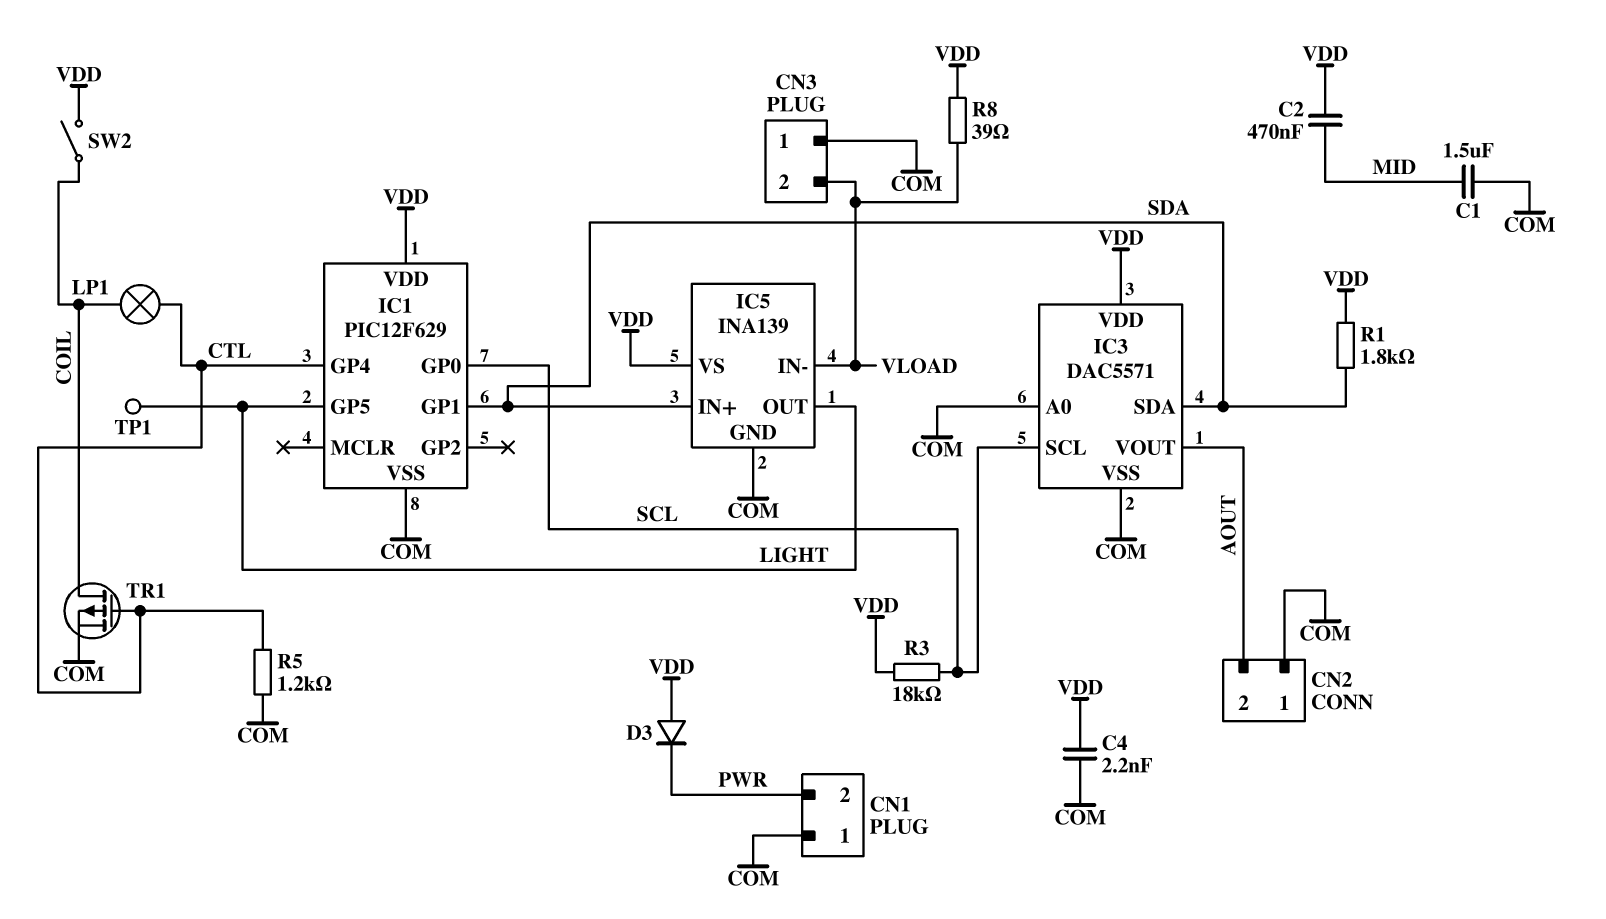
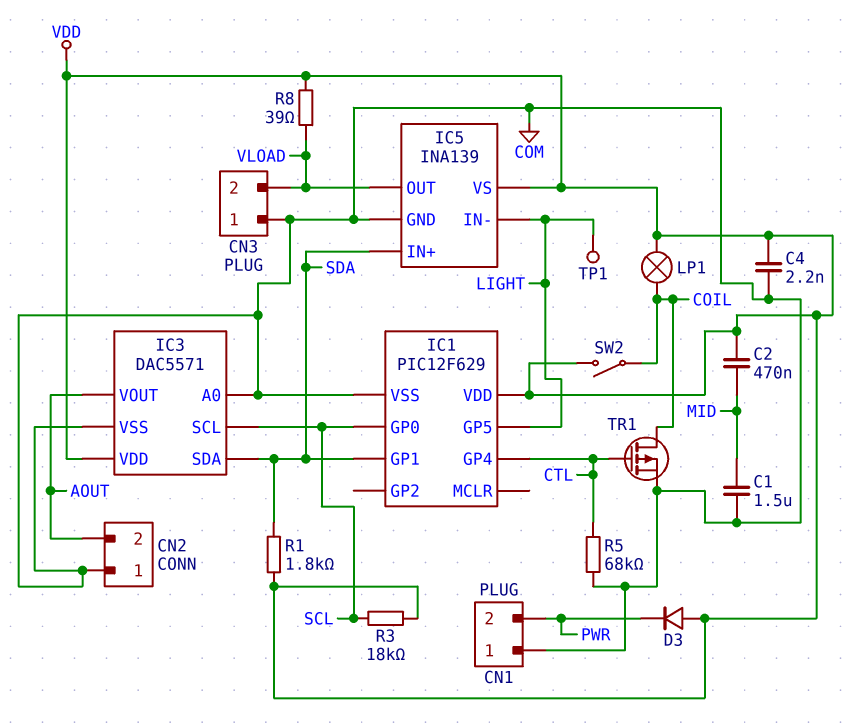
IC5 pin IN-: VLOAD -> LIGHT
IC5 pin OUT: LIGHT -> VLOAD
LP1: lamp (COIL, CTL) -> lamp (COIL, VDD)
R5: 1.2k (COM, CTL) -> 68k (COM, CTL)

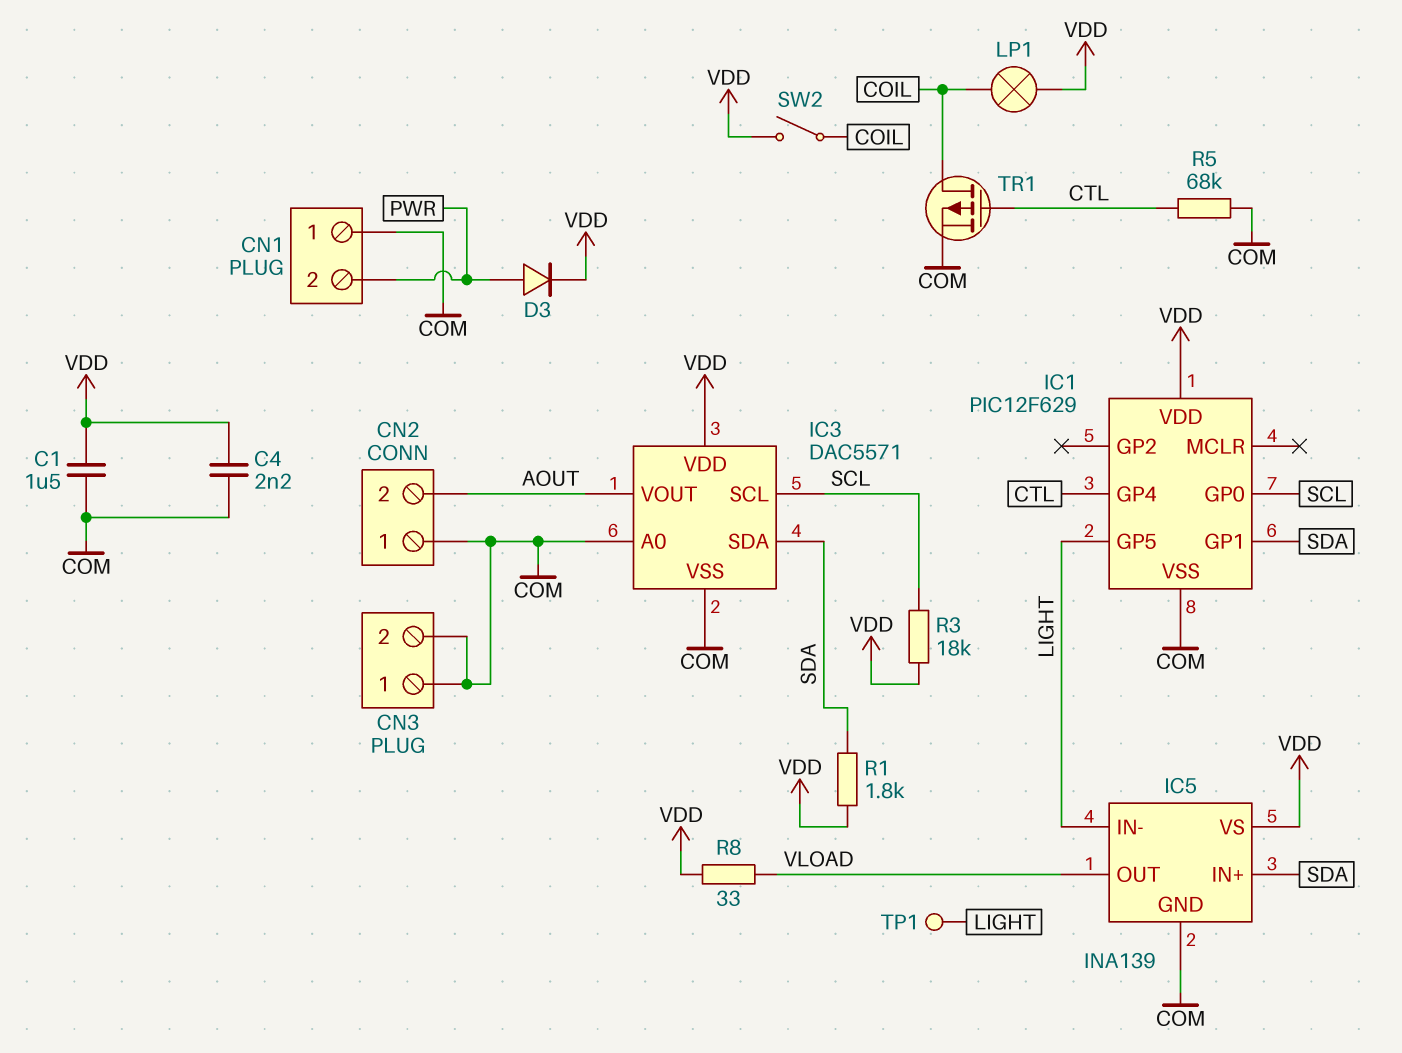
C1: 1.5uF (COM, MID) -> 1.5uF (COM, VDD)
C2: 470nF (MID, VDD) -> none
CN3 pin 2: VLOAD -> COM
D3: diode (A VDD, K PWR) -> diode (A PWR, K VDD)
R8: 39 (VDD, VLOAD) -> 33 (VDD, VLOAD)

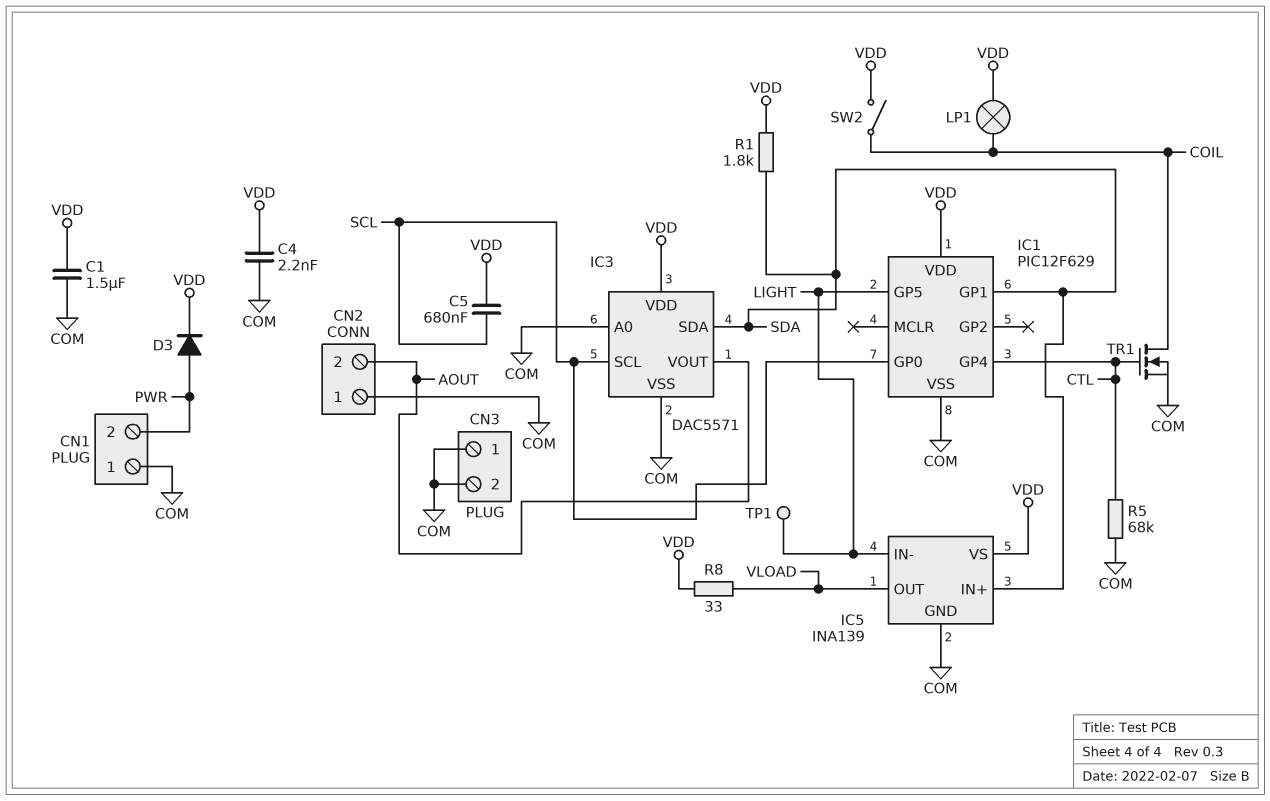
C5: none -> 680nF (SCL, VDD)
R3: 18k (SCL, VDD) -> none
TR1: PMOS (G CTL, D COIL, S COM) -> NMOS (G CTL, D COIL, S COM)

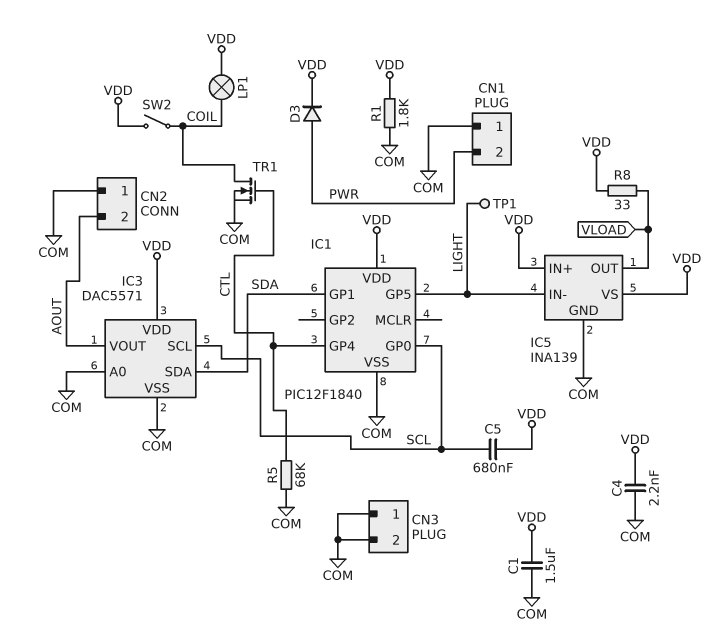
IC1: PIC12F629 -> PIC12F1840
IC5 pin IN+: SDA -> VDD
R1: 1.8k (SDA, VDD) -> 1.8k (COM, VDD)

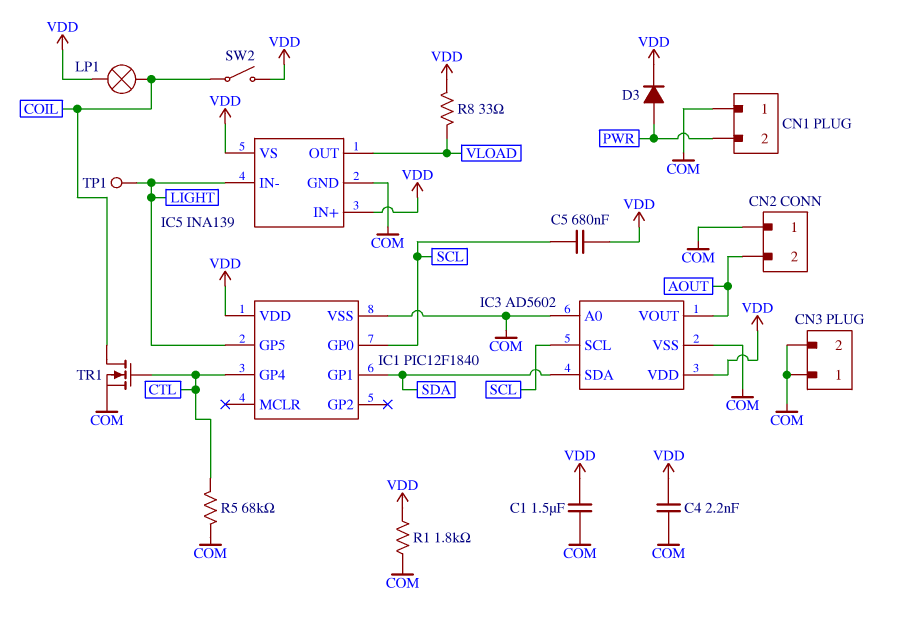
IC3: DAC5571 -> AD5602

